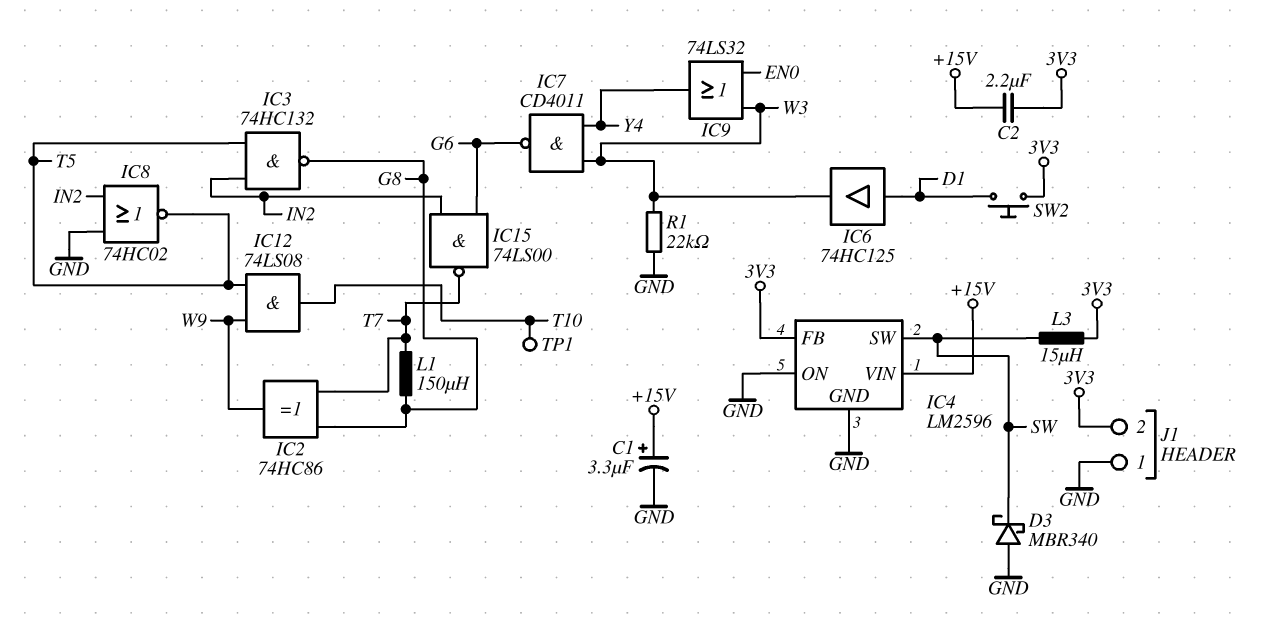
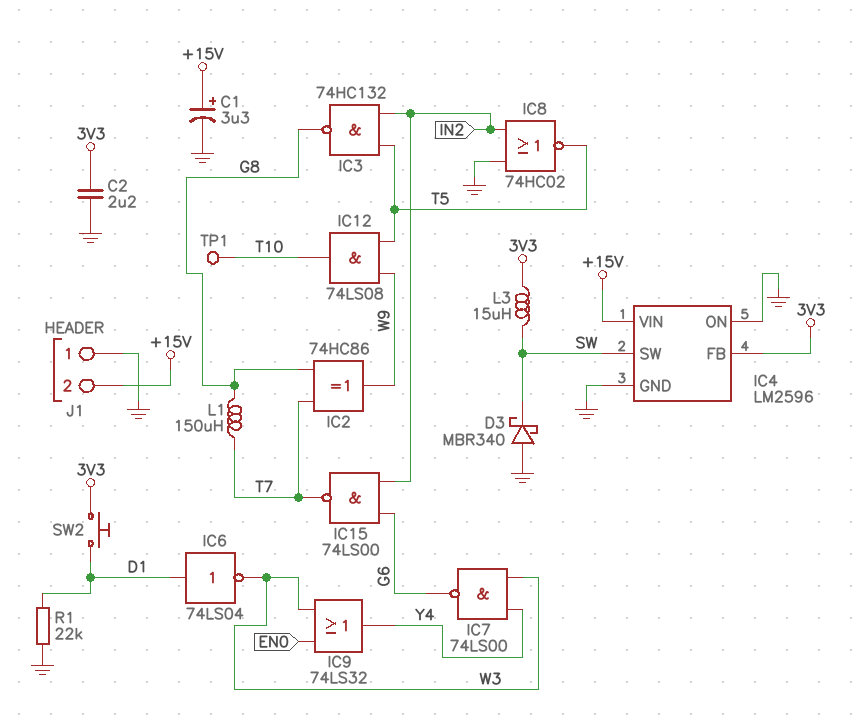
C2: 2.2uF (+15V, 3V3) -> 2.2uF (3V3, GND)
IC6: buffer 74HC125 (in D1, out W3) -> NOT 74LS04 (in D1, out W3)
IC7: NAND CD4011 (in W3, in Y4, out G6) -> NAND 74LS00 (in W3, in Y4, out G6)
J1 pin 2: 3V3 -> +15V
R1: 22k (GND, W3) -> 22k (D1, GND)

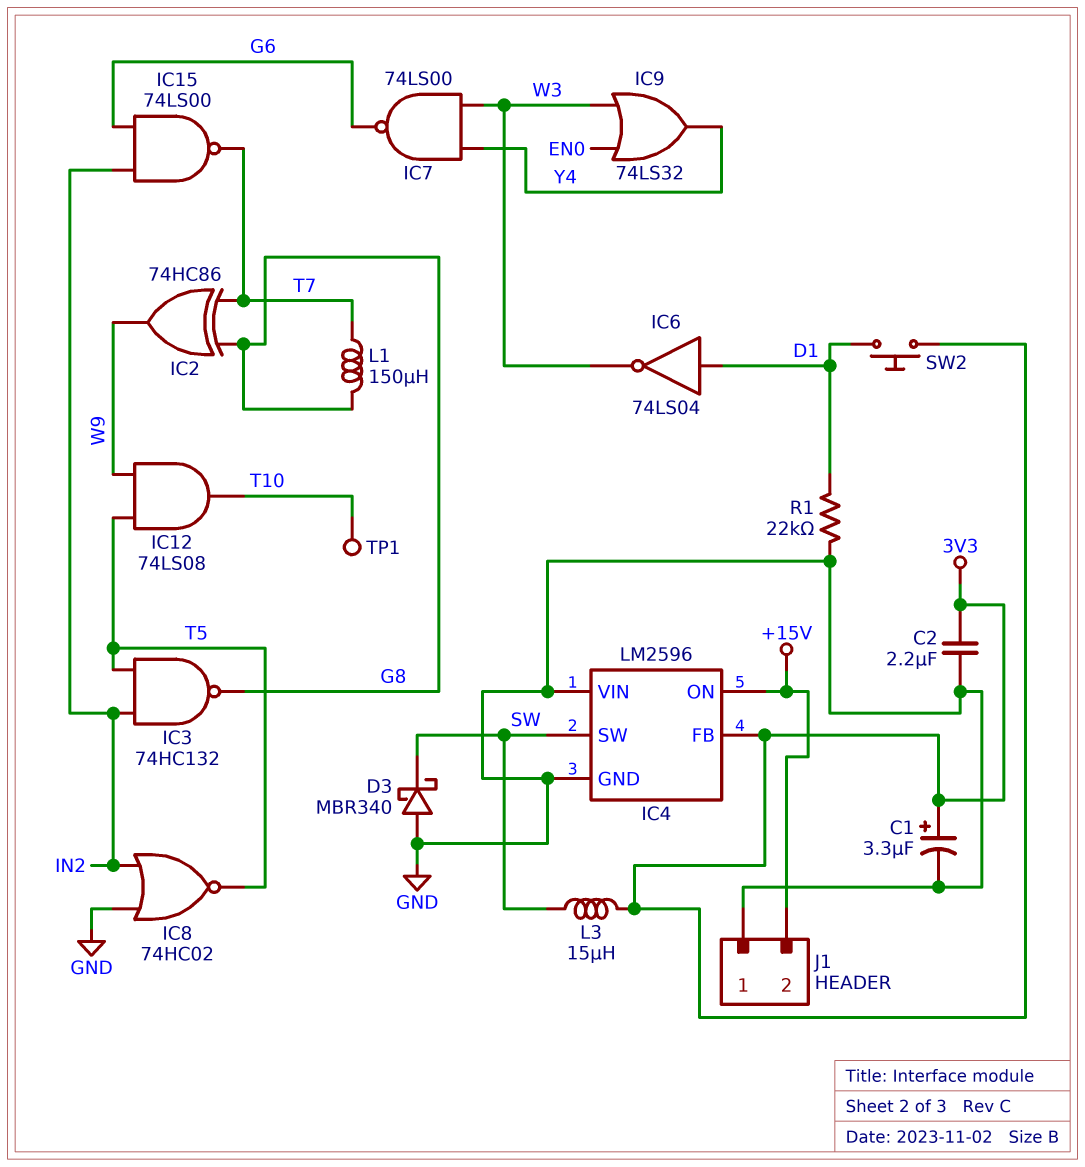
C1: 3.3uF (plus +15V, minus GND) -> 3.3uF (plus 3V3, minus GND)
IC4 pin ON: GND -> +15V
IC4 pin VIN: +15V -> GND

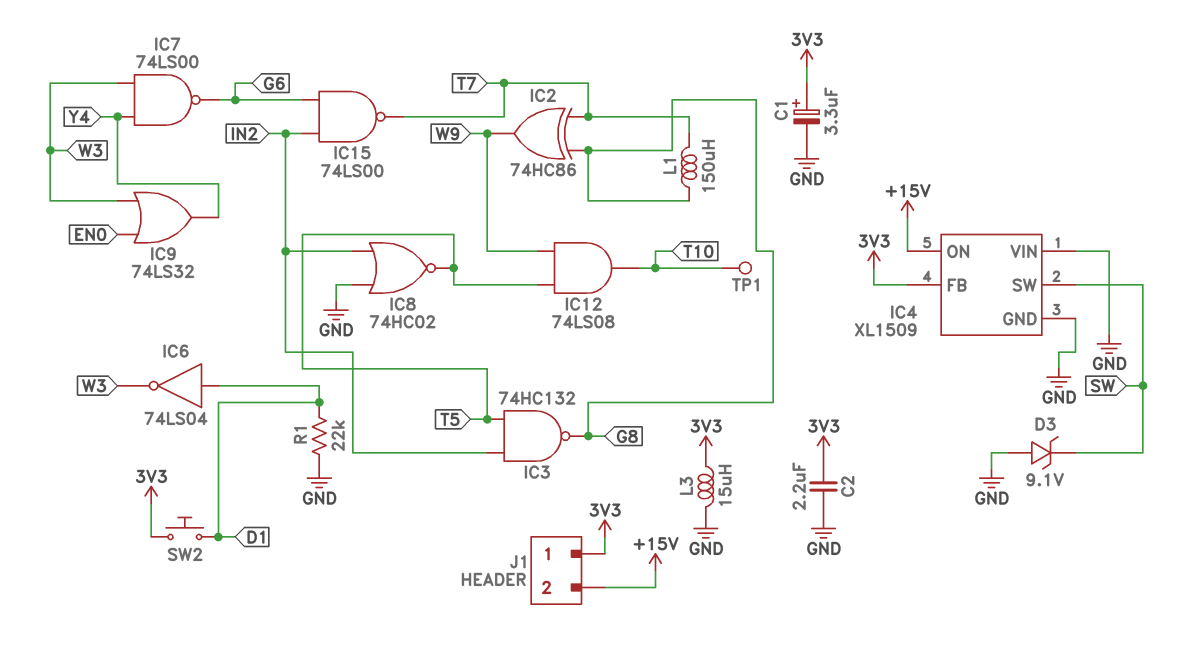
D3: schottky MBR340 (A GND, K SW) -> zener 9.1V (A GND, K SW)
IC4: LM2596 -> XL1509
J1 pin 1: GND -> 3V3
L3: 15uH (3V3, SW) -> 15uH (3V3, GND)

